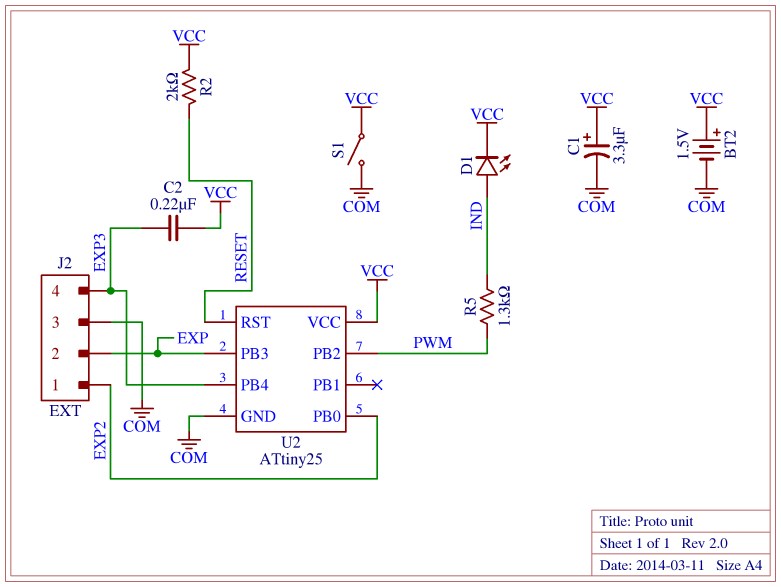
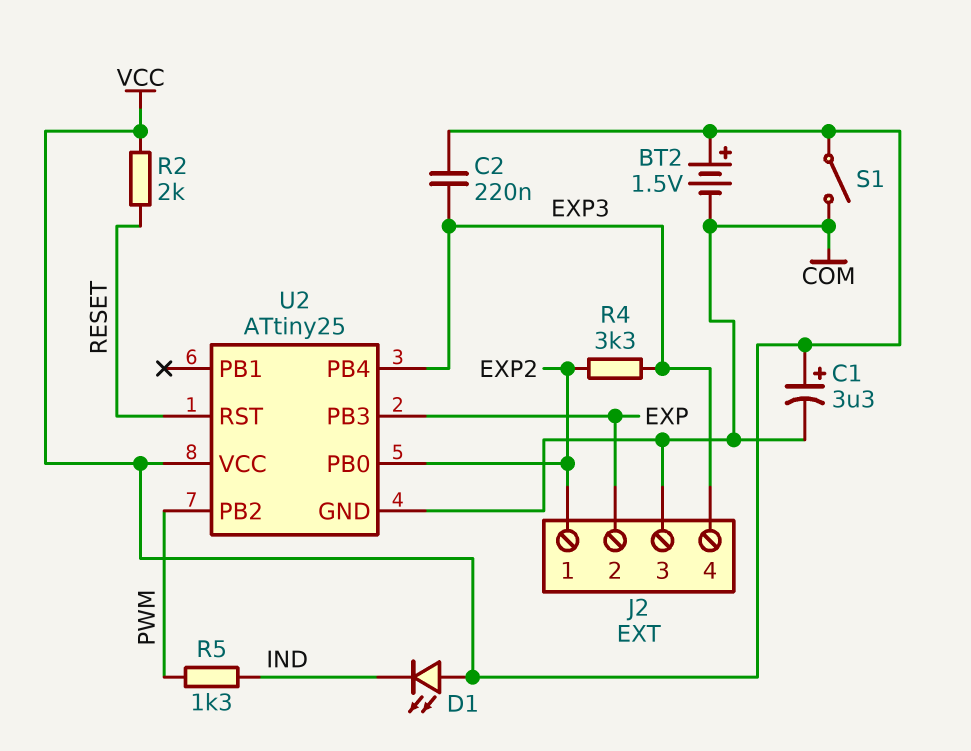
D1: LED (A IND, K VCC) -> LED (A VCC, K IND)
R4: none -> 3.3k (EXP2, EXP3)

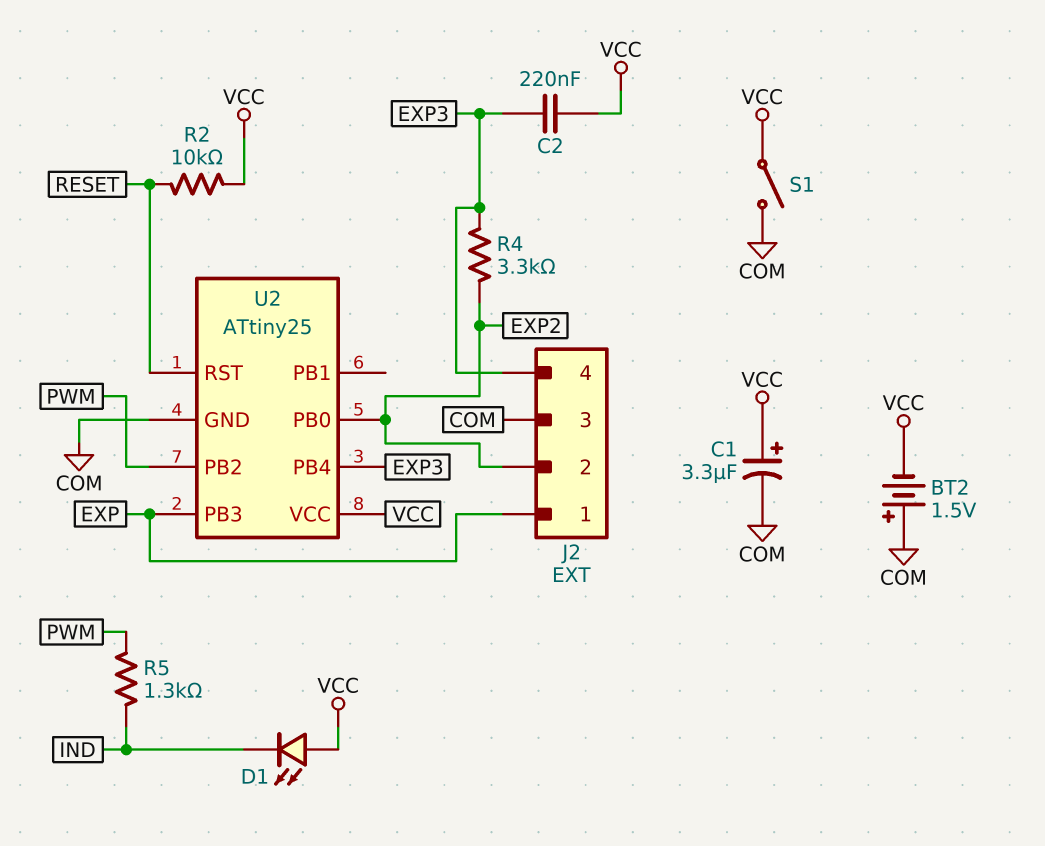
BT2: 1.5V (plus VCC, minus COM) -> 1.5V (plus COM, minus VCC)
J2 pin 1: EXP2 -> EXP
J2 pin 2: EXP -> EXP2
R2: 2k (RESET, VCC) -> 10k (RESET, VCC)

